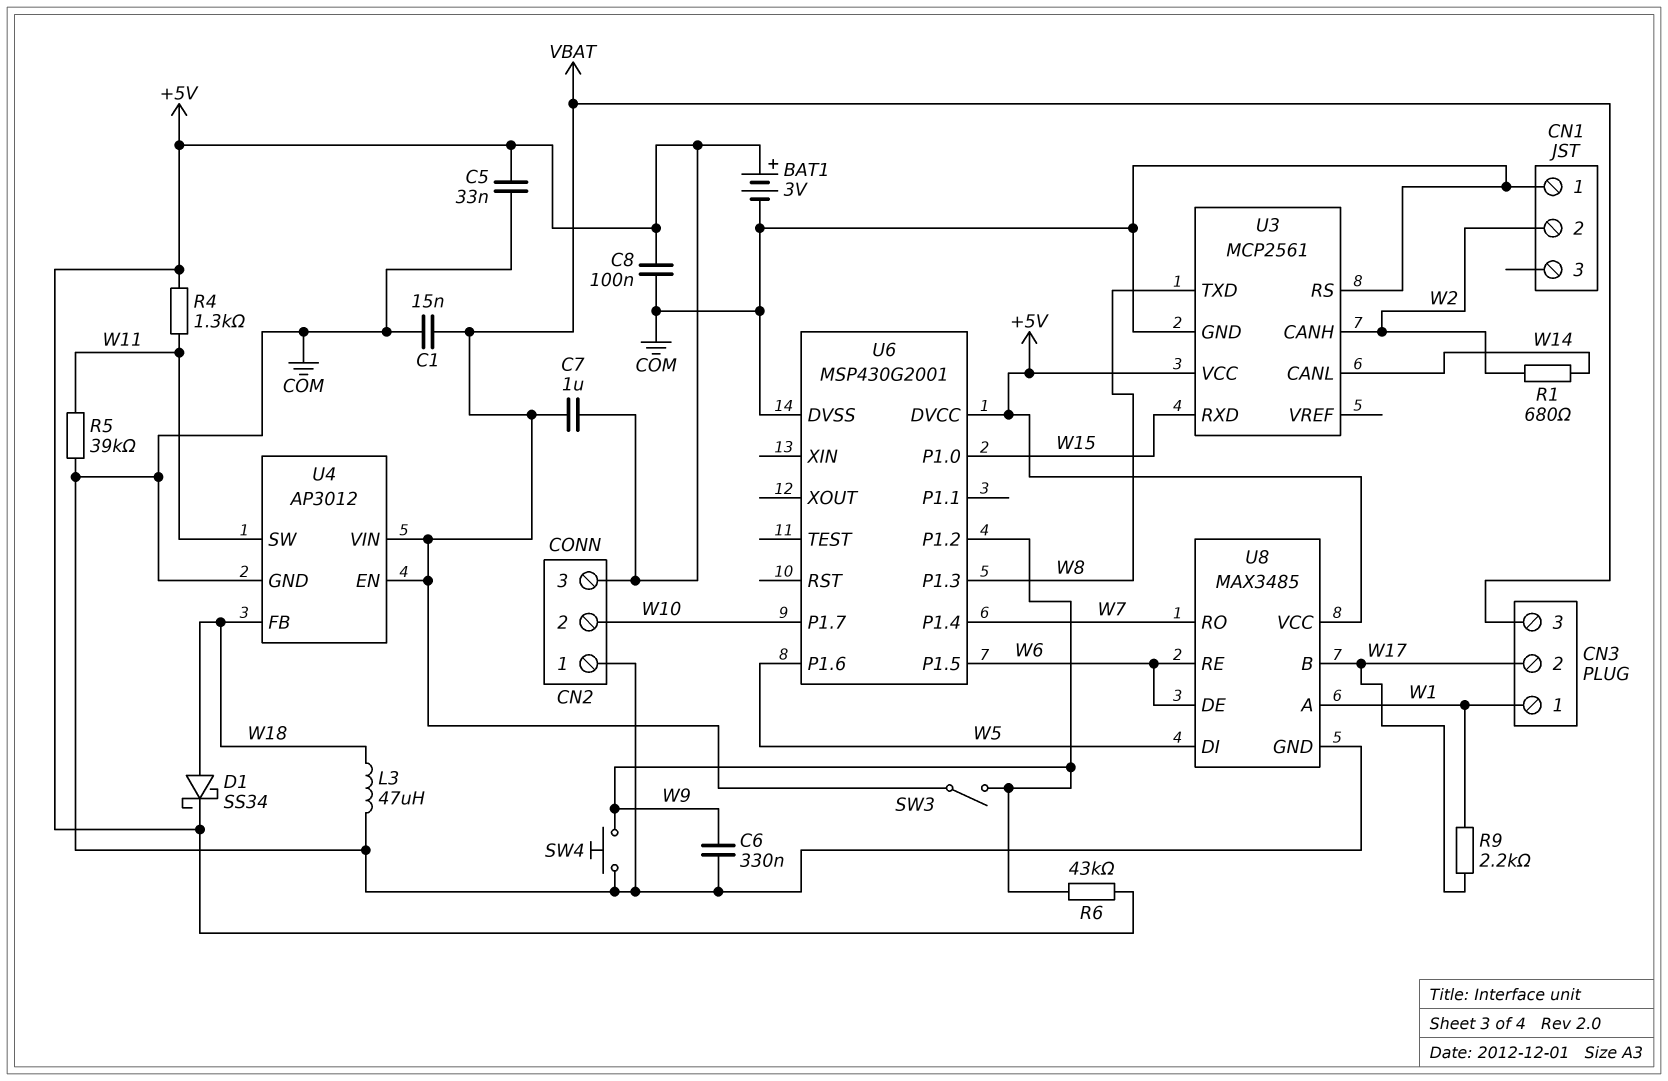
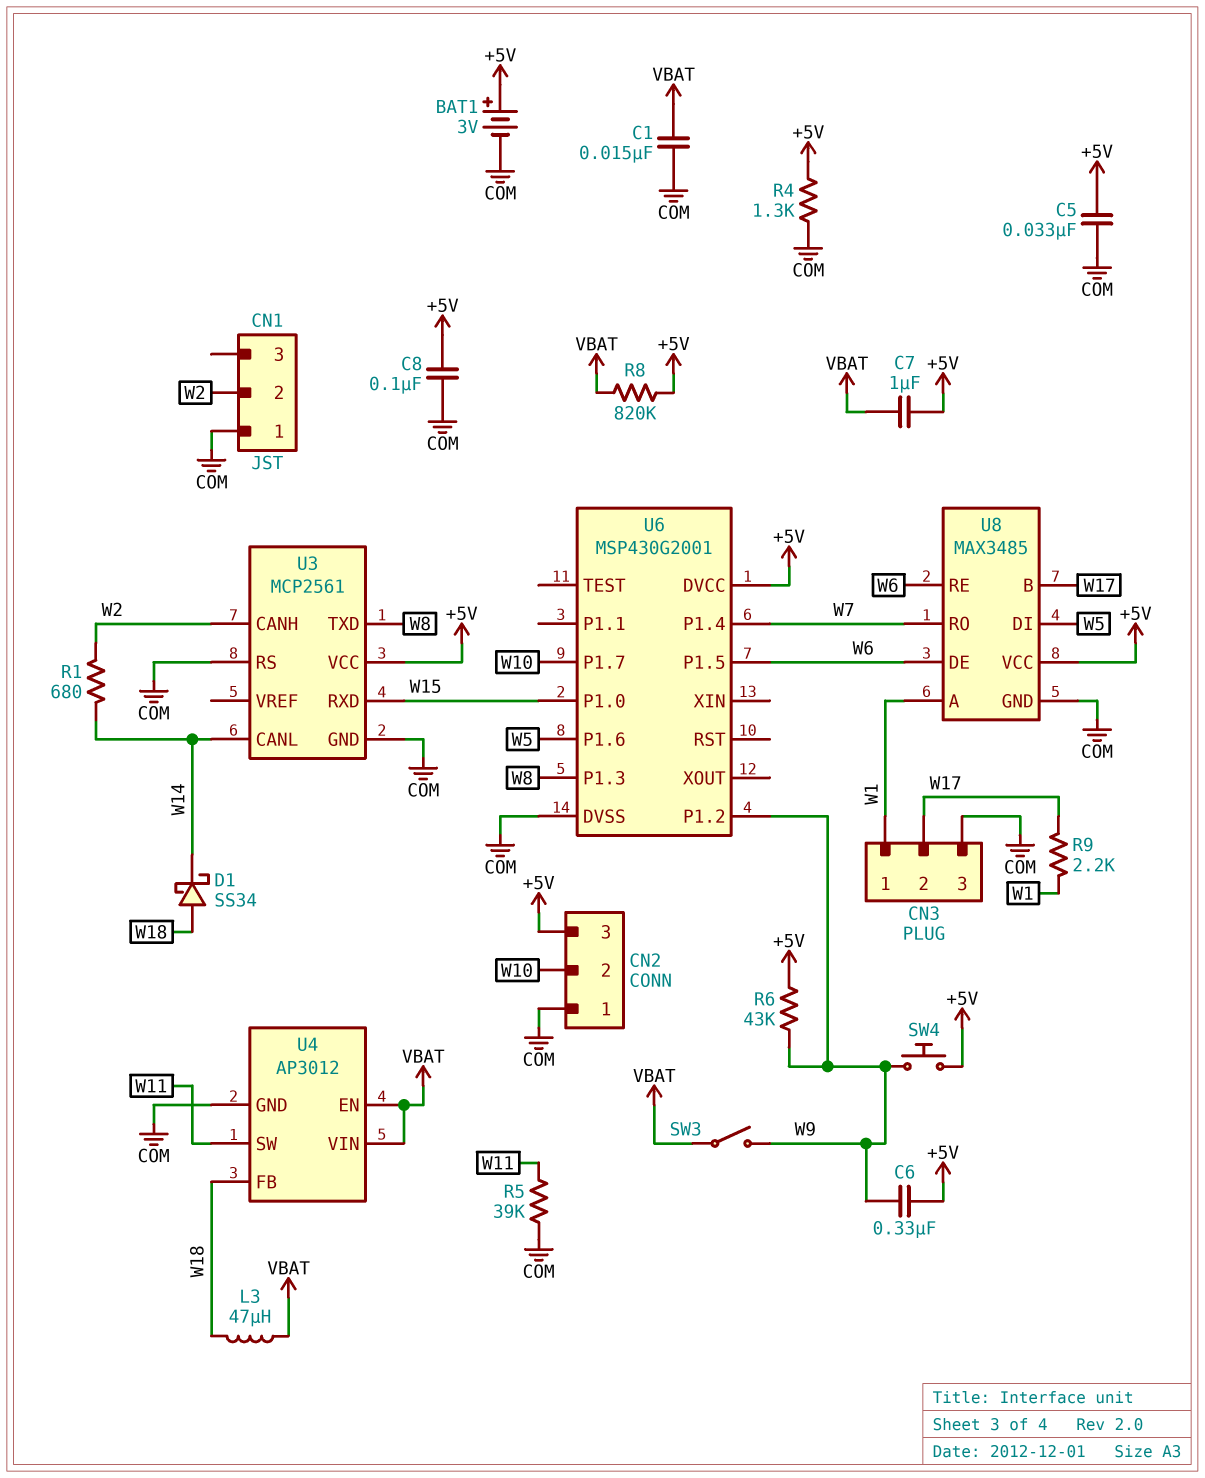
C6: 330nF (COM, W9) -> 330nF (+5V, W9)
CN3 pin 3: VBAT -> COM
D1: schottky SS34 (A W18, K +5V) -> schottky SS34 (A W18, K W14)
L3: 47uH (COM, W18) -> 47uH (VBAT, W18)
R4: 1.3k (+5V, W11) -> 1.3k (+5V, COM)
R8: none -> 820k (+5V, VBAT)
SW4: button (COM, W9) -> button (+5V, W9)

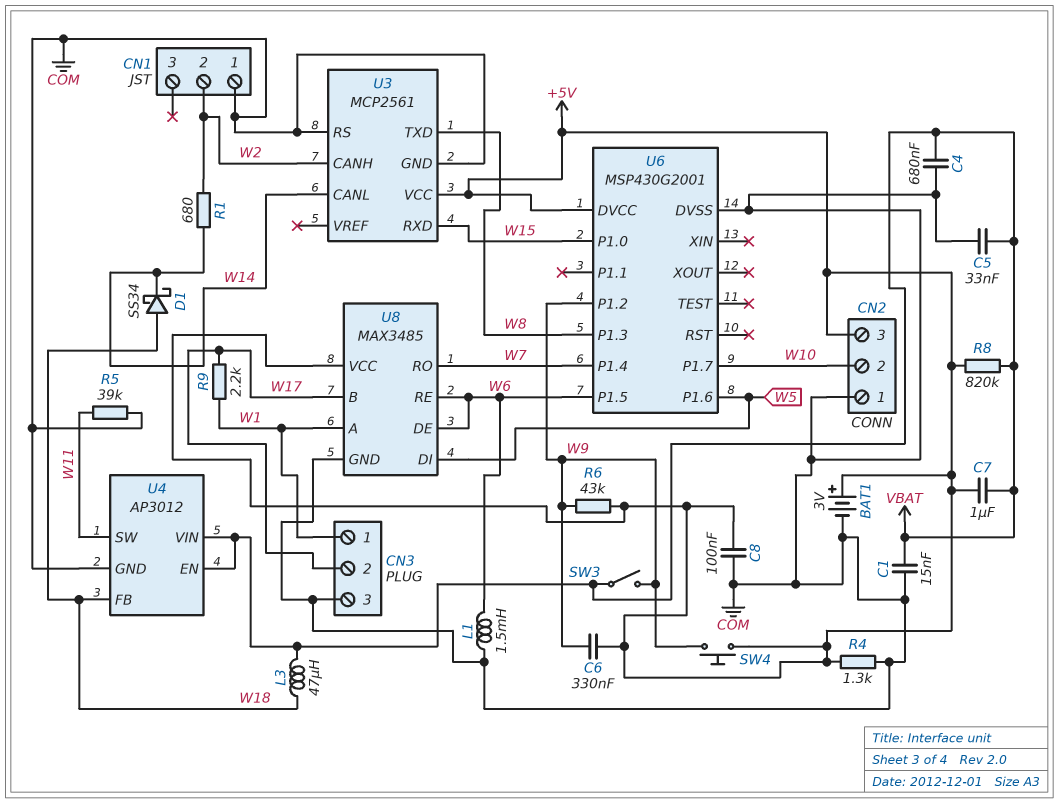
C4: none -> 680nF (COM, VBAT)
C5: 33nF (+5V, COM) -> 33nF (COM, VBAT)
L1: none -> 1.5mH (COM, W6)

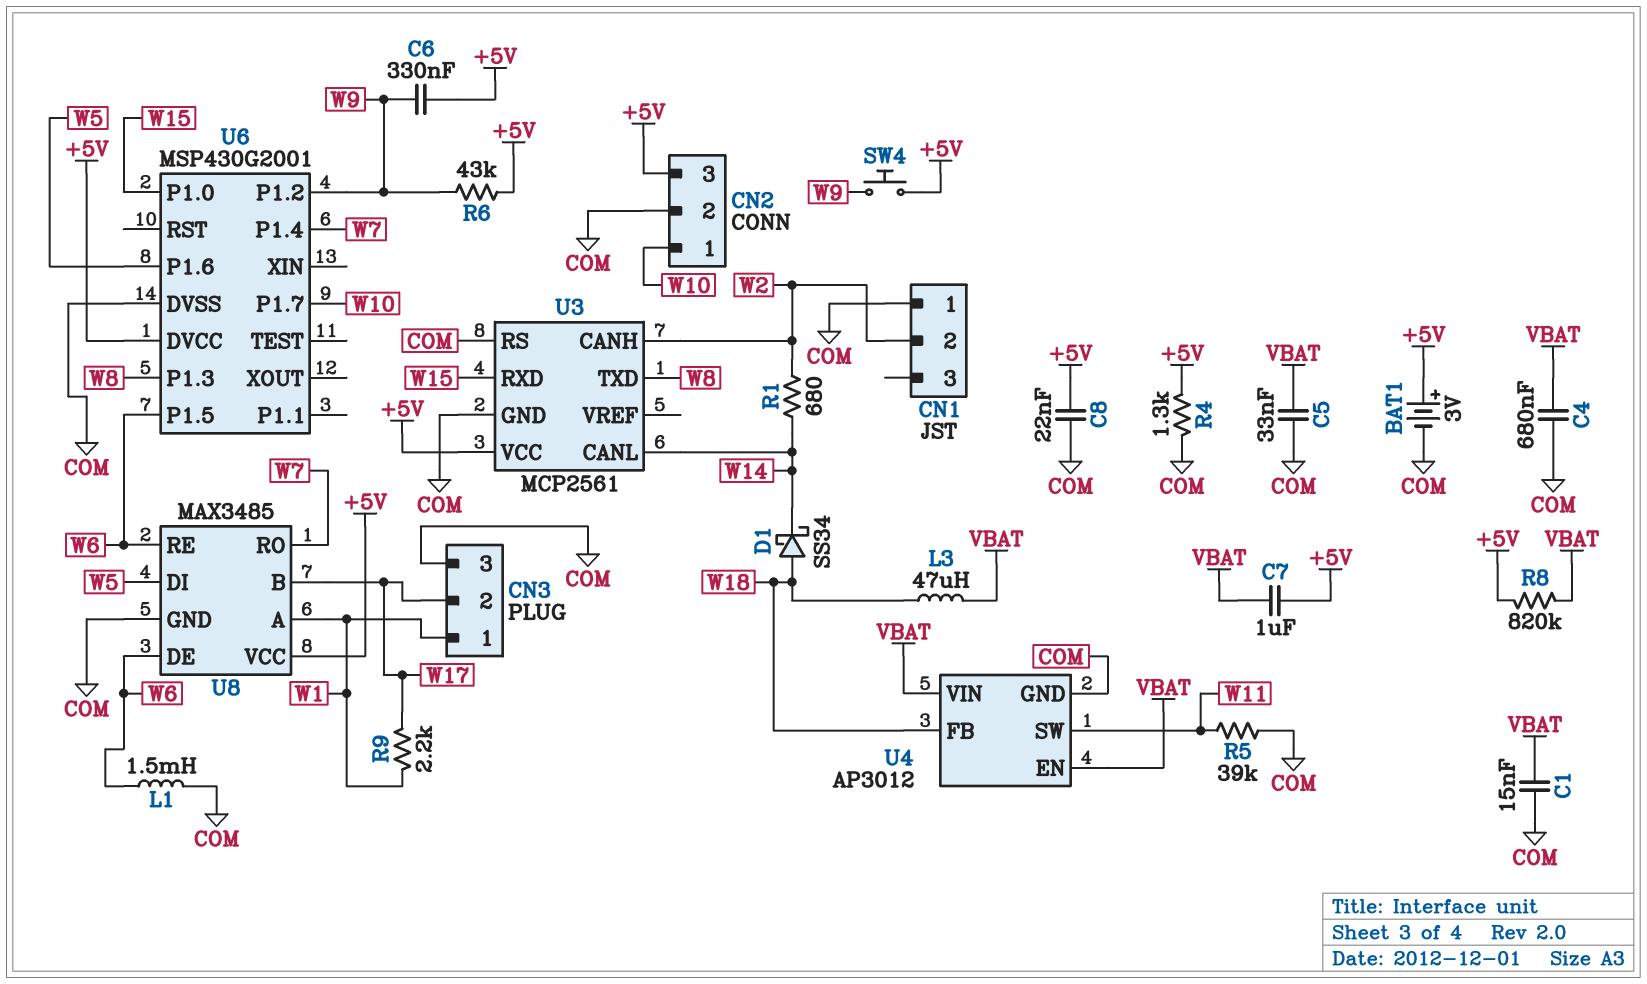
C8: 100nF (+5V, COM) -> 22nF (+5V, COM)
CN2 pin 1: COM -> W10
CN2 pin 2: W10 -> COM
SW3: switch (VBAT, W9) -> none

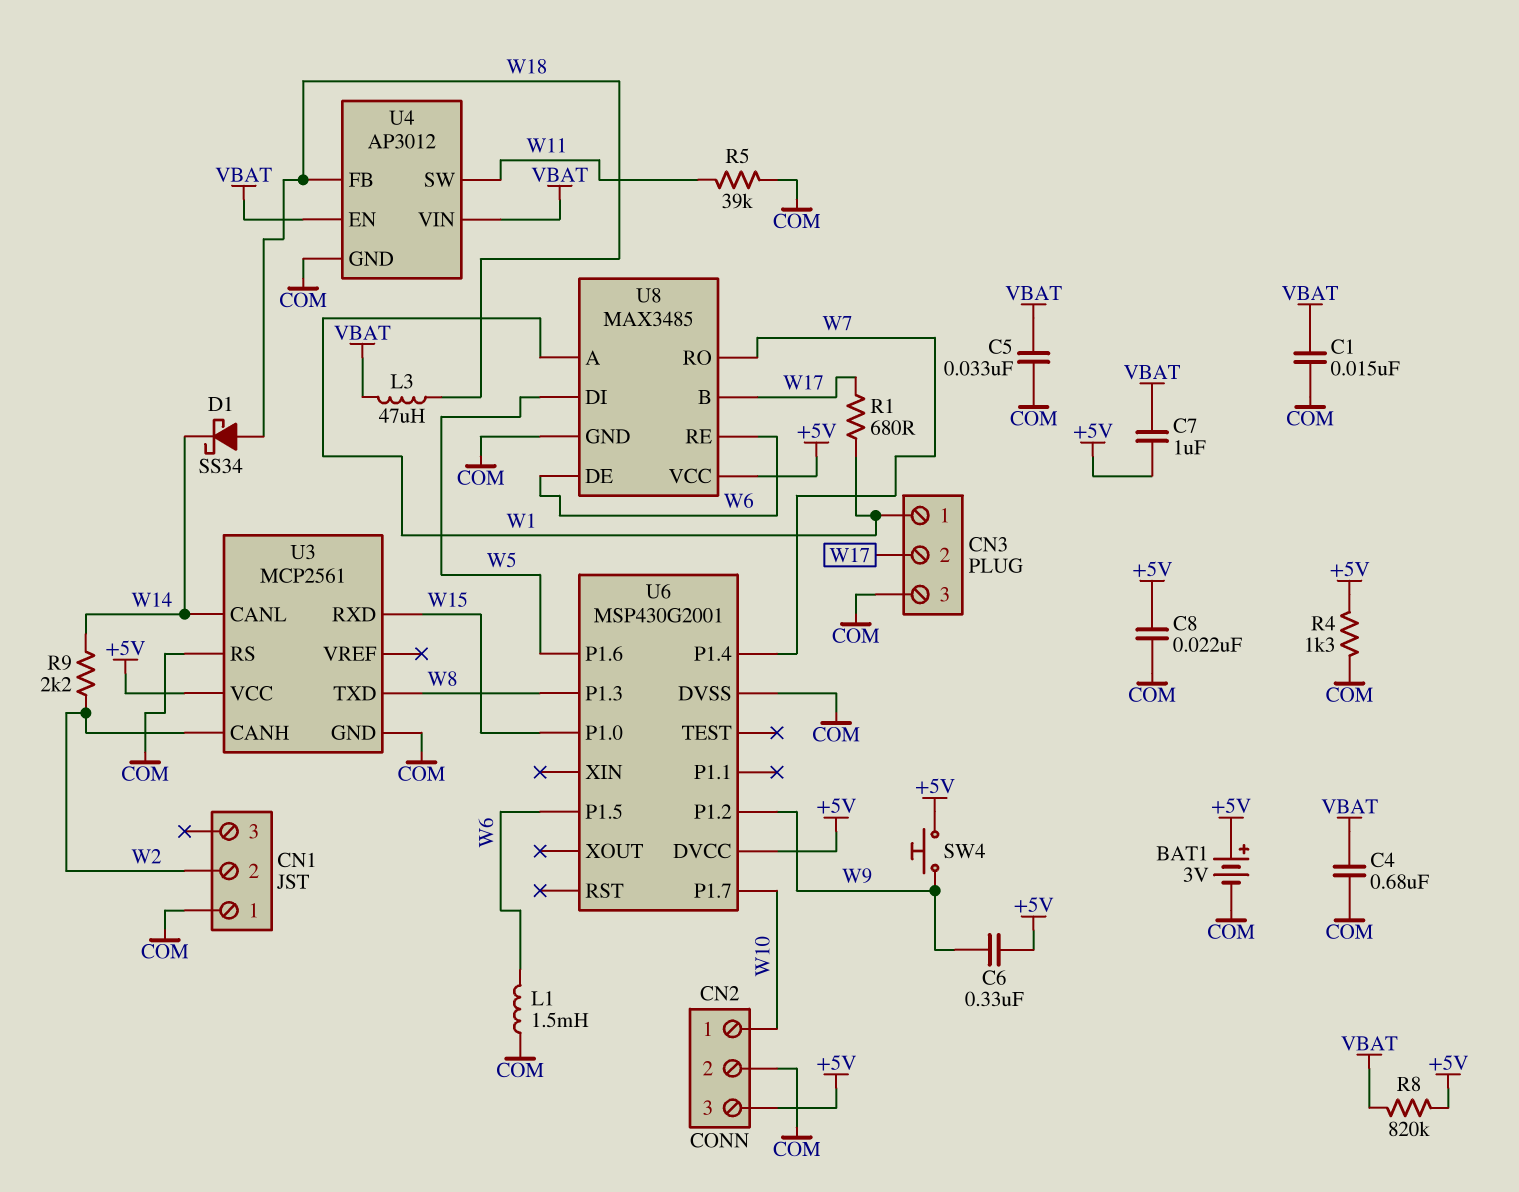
R1: 680 (W2, W14) -> 680 (W1, W17)
R6: 43k (+5V, W9) -> none
R9: 2.2k (W1, W17) -> 2.2k (W2, W14)

